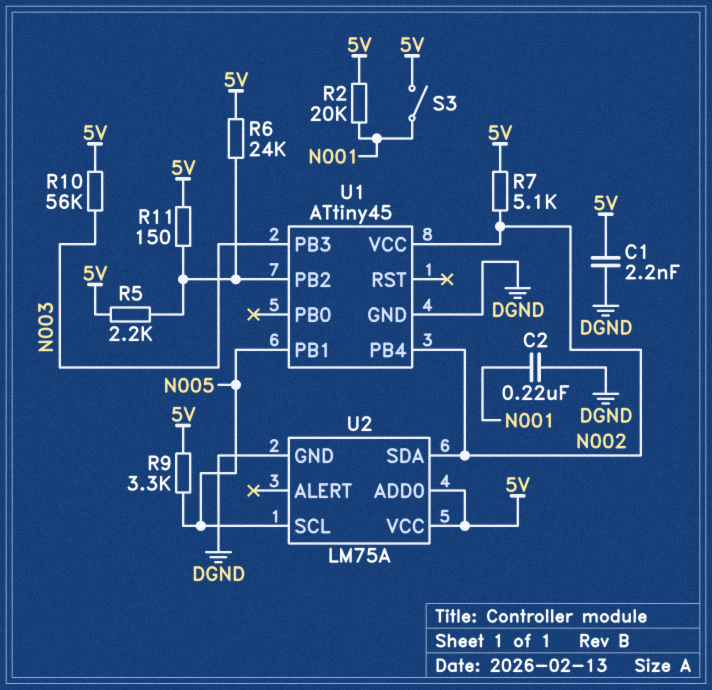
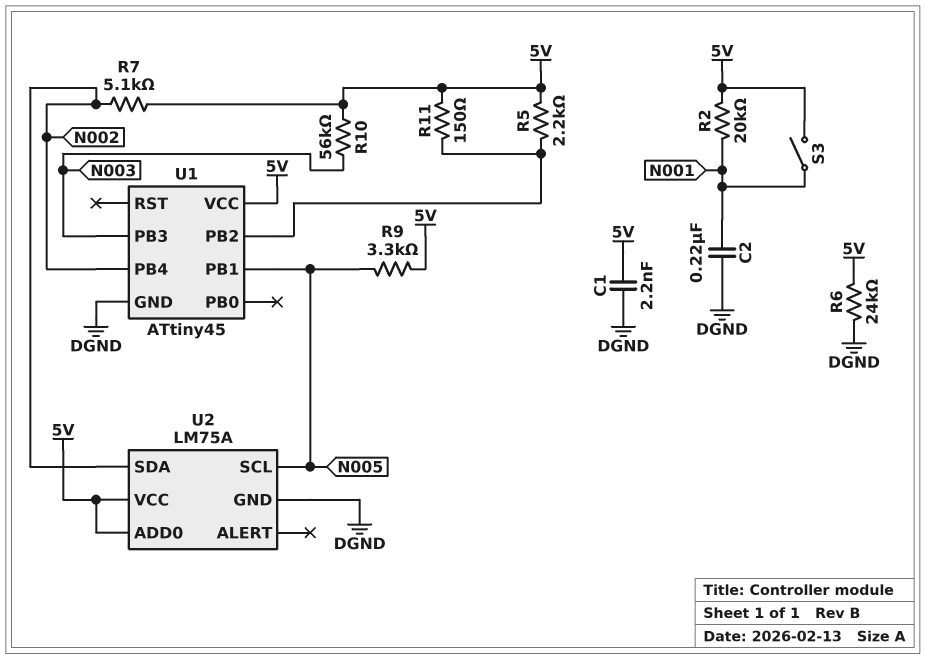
R6: 24k (5V, U1/PB2) -> 24k (5V, DGND)
U1 pin VCC: N002 -> 5V

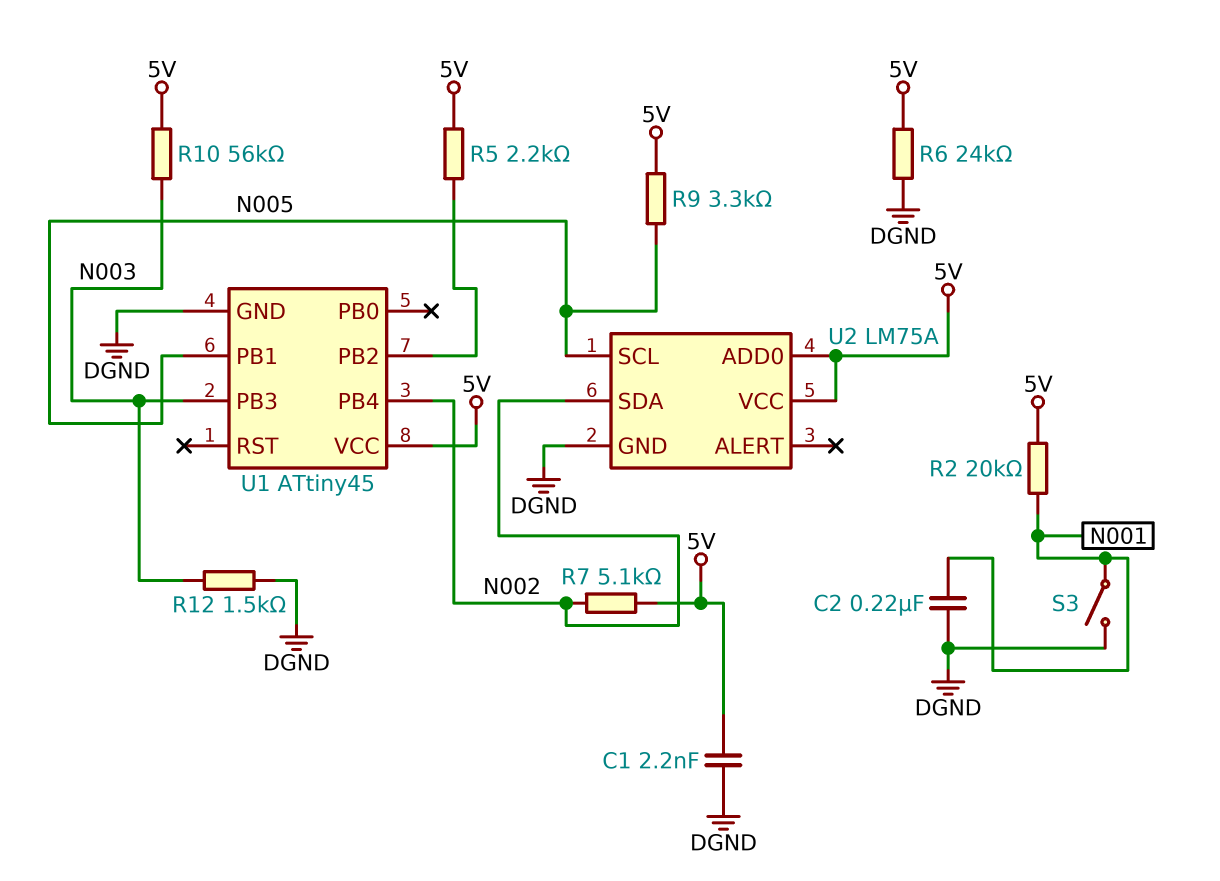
R11: 150 (5V, U1/PB2) -> none
R12: none -> 1.5k (DGND, N003)
S3: switch (5V, N001) -> switch (DGND, N001)

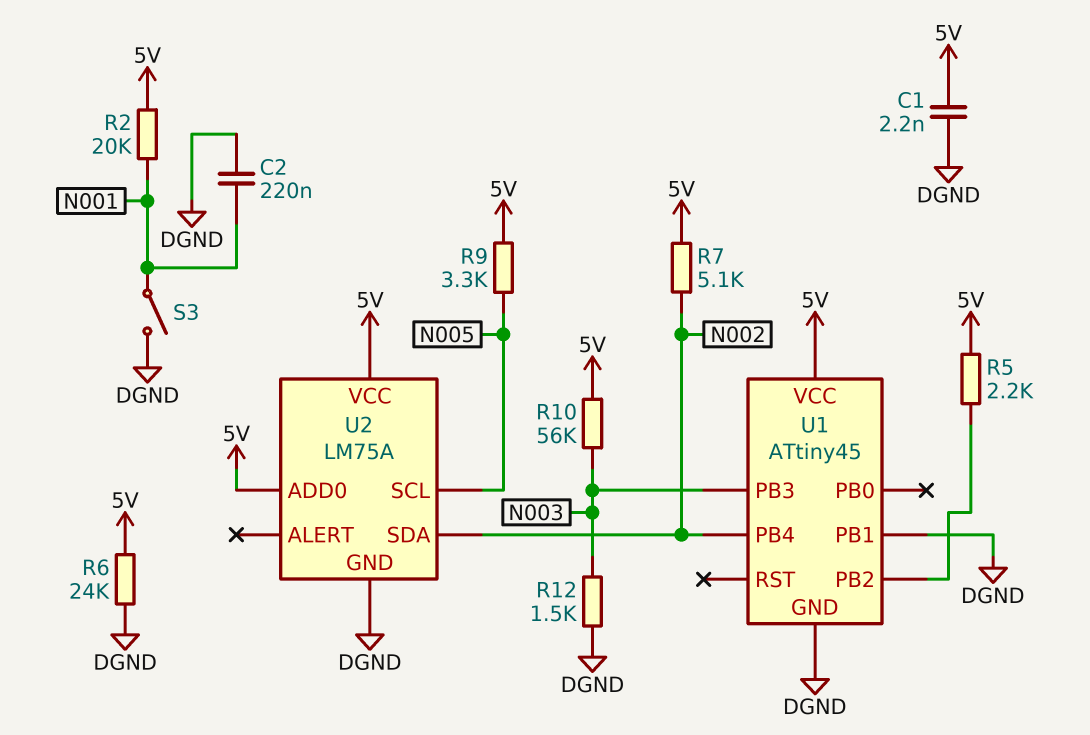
U1 pin PB1: N005 -> DGND

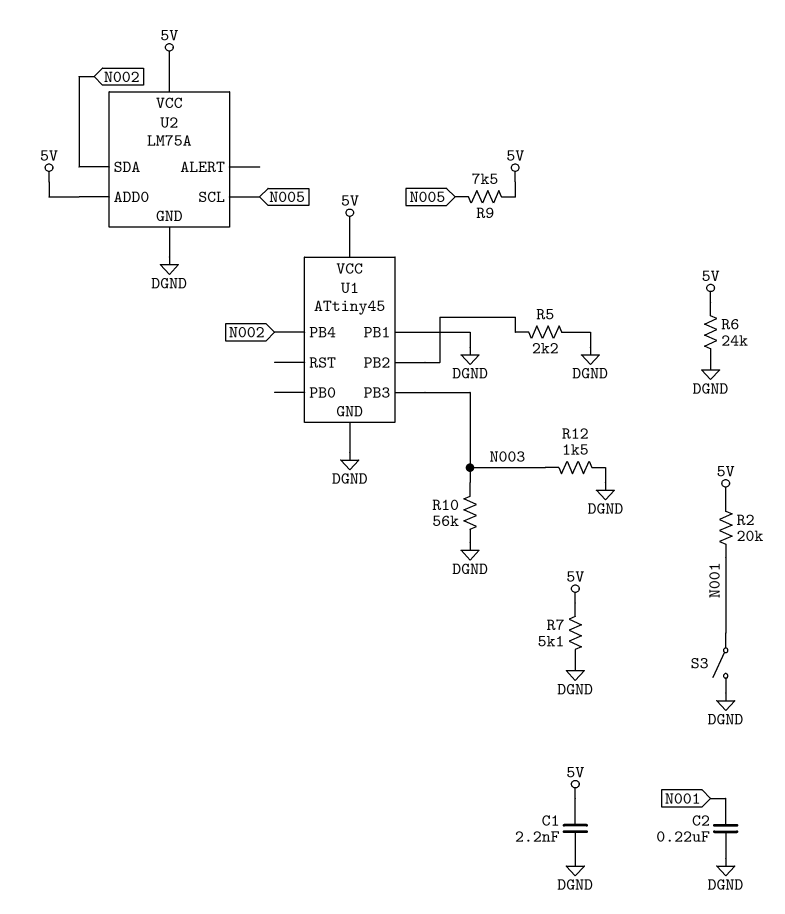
R5: 2.2k (5V, U1/PB2) -> 2.2k (DGND, U1/PB2)
R7: 5.1k (5V, N002) -> 5.1k (5V, DGND)
R9: 3.3k (5V, N005) -> 7.5k (5V, N005)
R10: 56k (5V, N003) -> 56k (DGND, N003)

